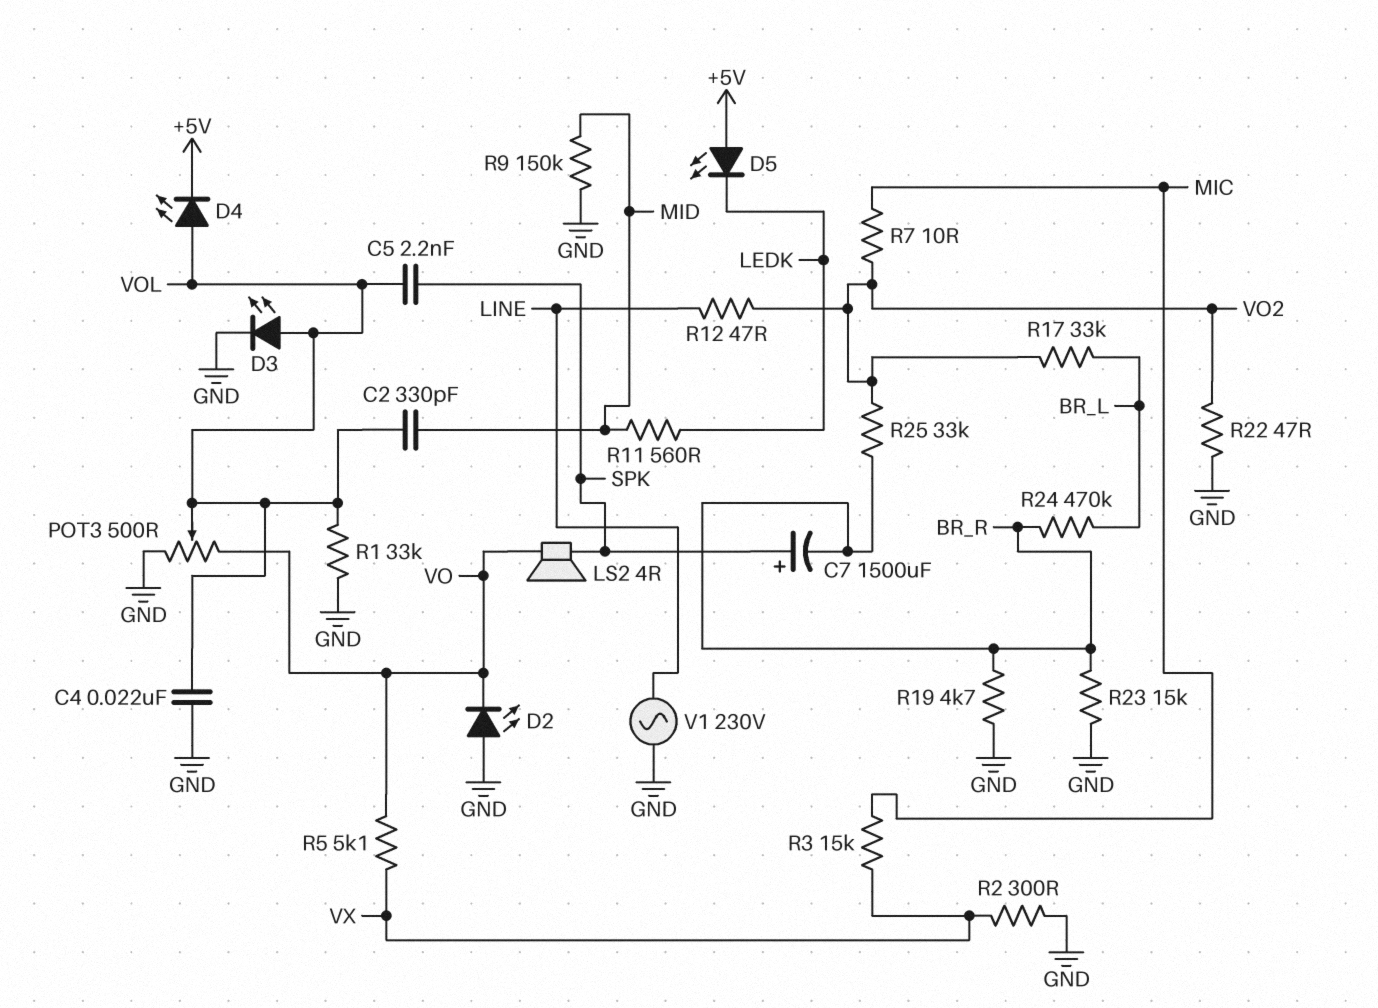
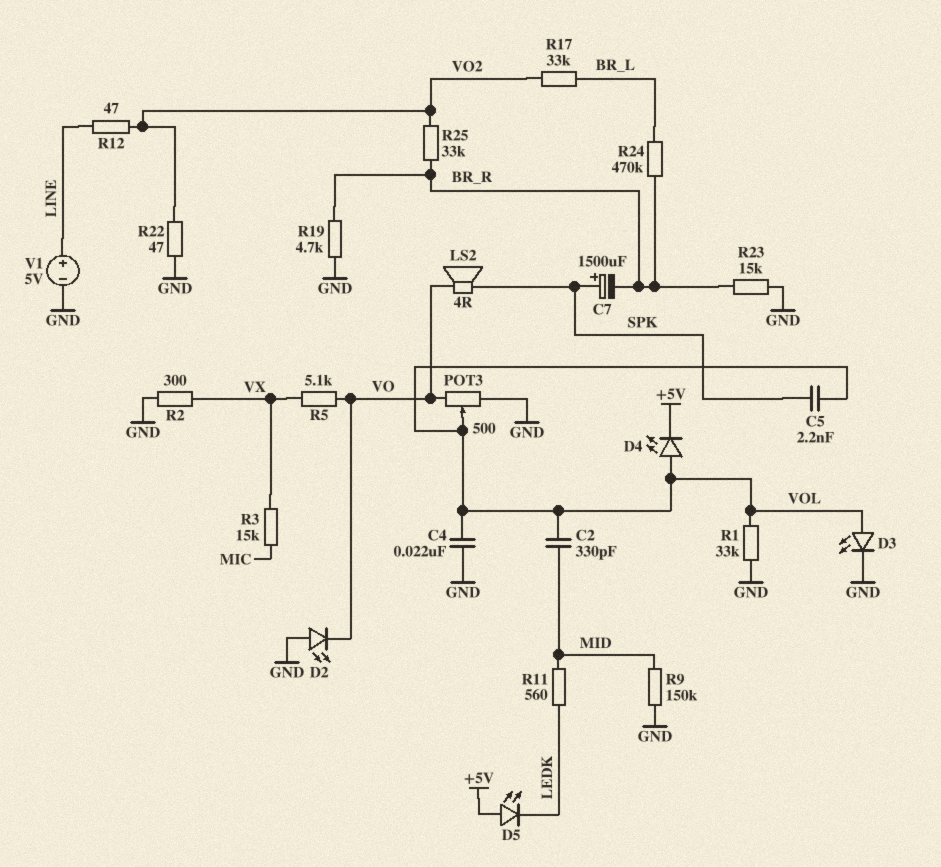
R7: 10 (MIC, VO2) -> none
V1: AC 230V (GND, LINE) -> 5V (plus LINE, minus GND)

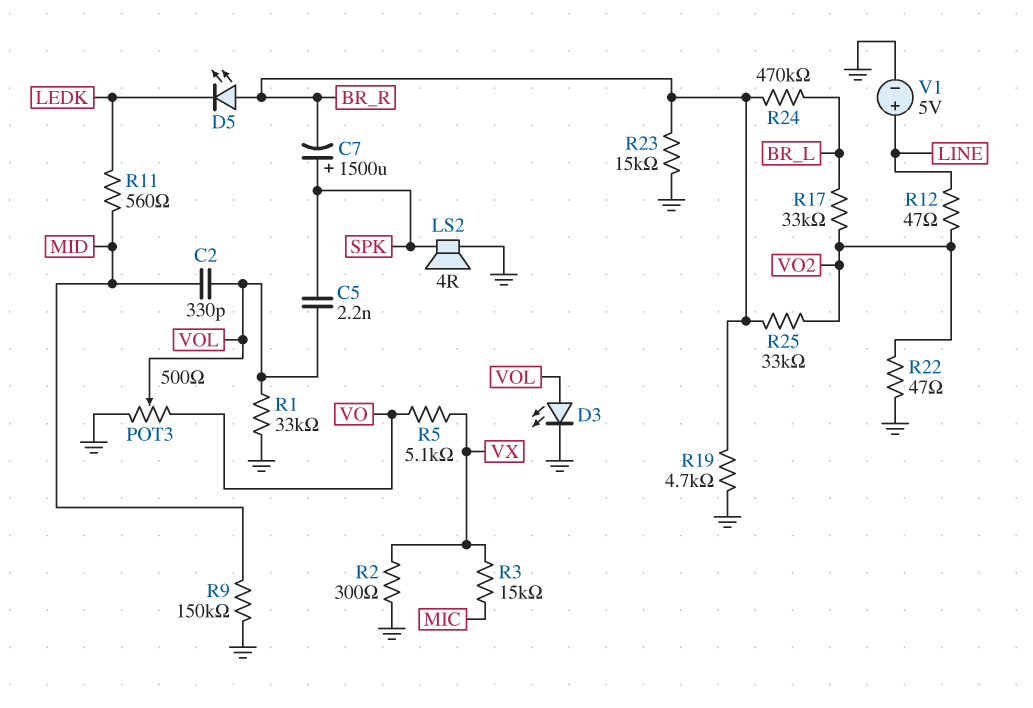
C4: 22nF (GND, VOL) -> none
D2: LED (A GND, K VO) -> none
D4: LED (A VOL, K +5V) -> none
D5: LED (A +5V, K LEDK) -> LED (A BR_R, K LEDK)
LS2: speaker 4R (SPK, VO) -> speaker 4R (GND, SPK)

